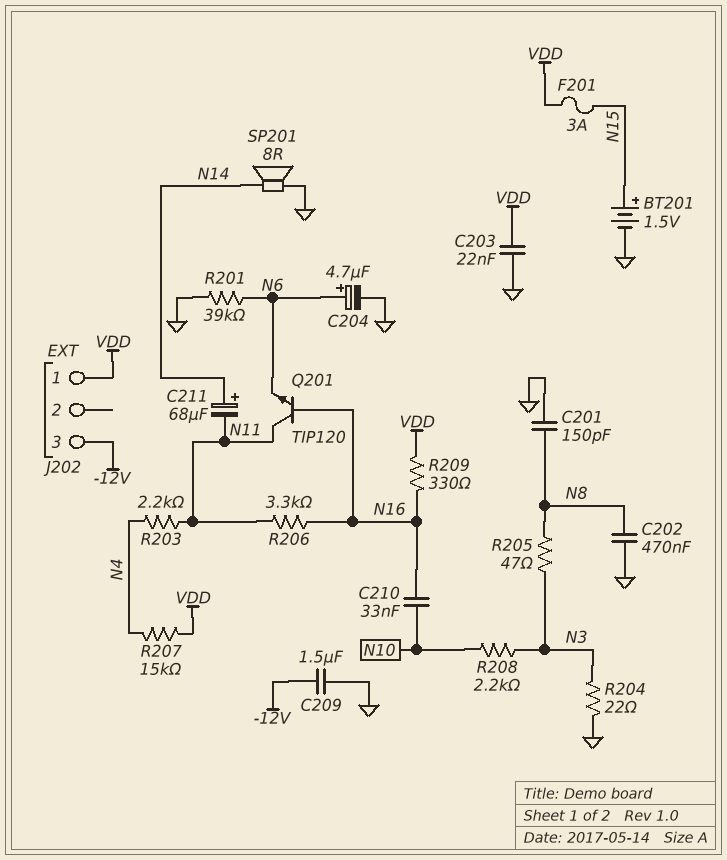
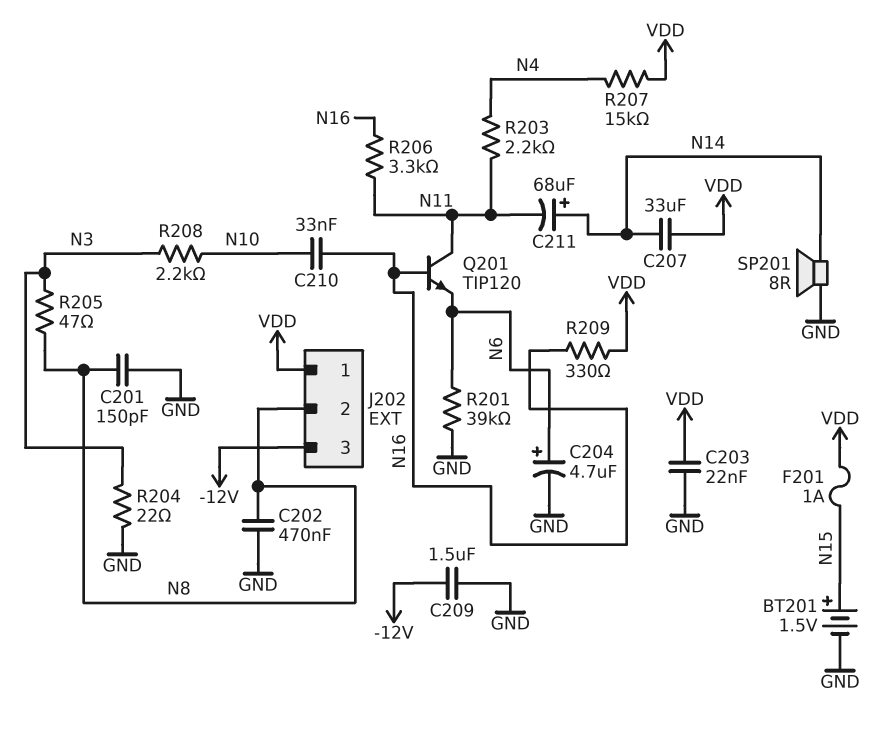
C207: none -> 33uF (N14, VDD)
F201: 3A (N15, VDD) -> 1A (N15, VDD)
J202 pin 2: none -> N8

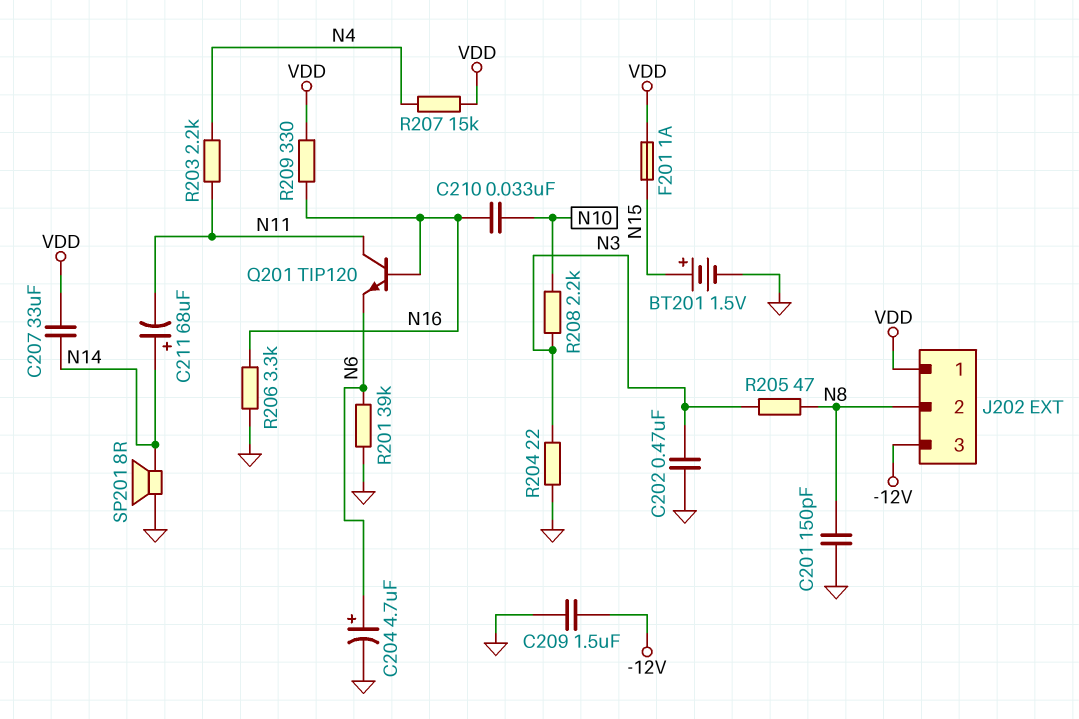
C202: 470nF (GND, N8) -> 470nF (GND, N3)
C203: 22nF (GND, VDD) -> none
R206: 3.3k (N11, N16) -> 3.3k (GND, N16)

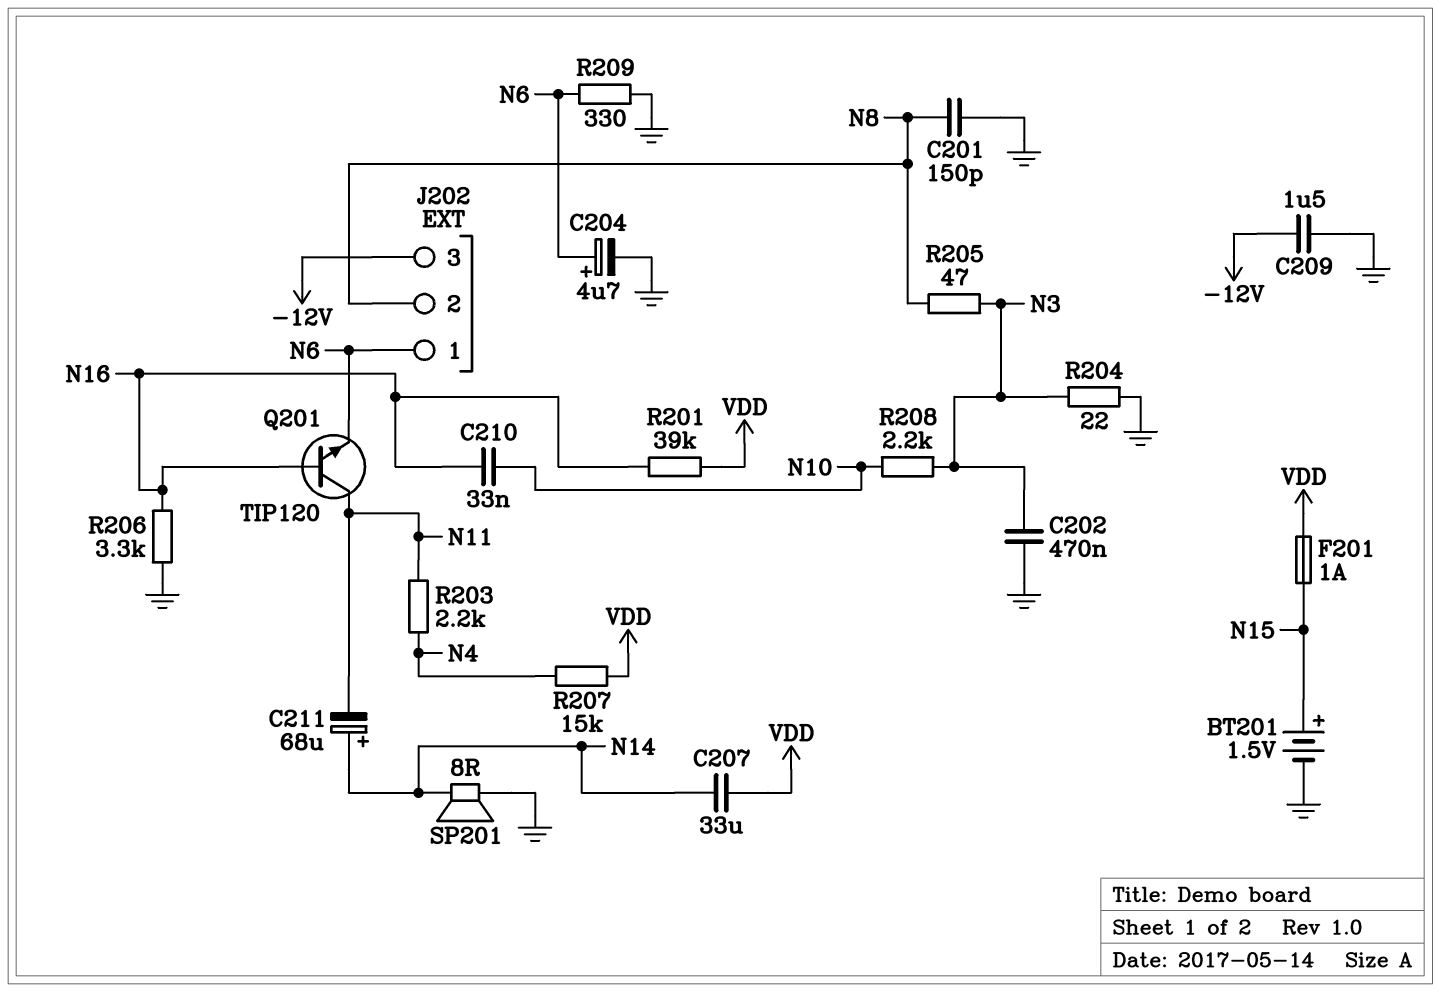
J202 pin 1: VDD -> N6
R201: 39k (GND, N6) -> 39k (N16, VDD)
R209: 330 (N16, VDD) -> 330 (GND, N6)

